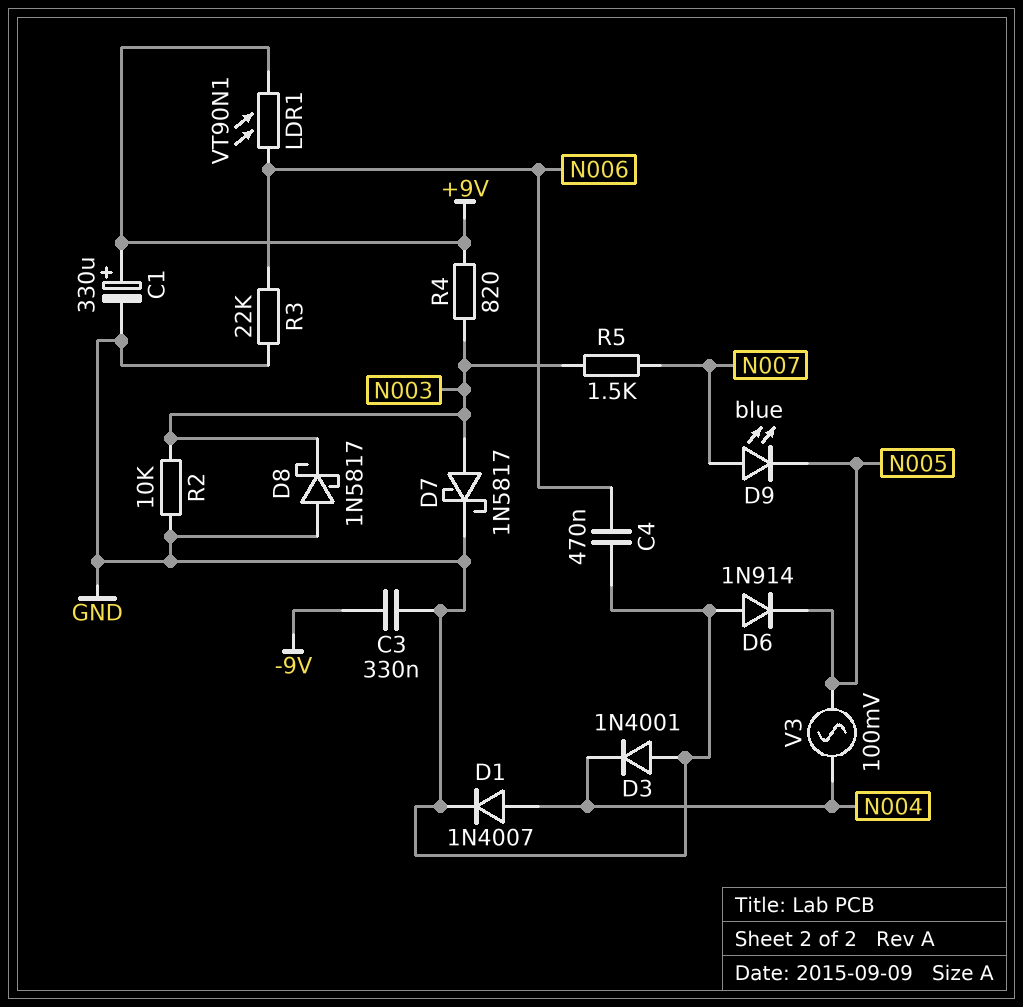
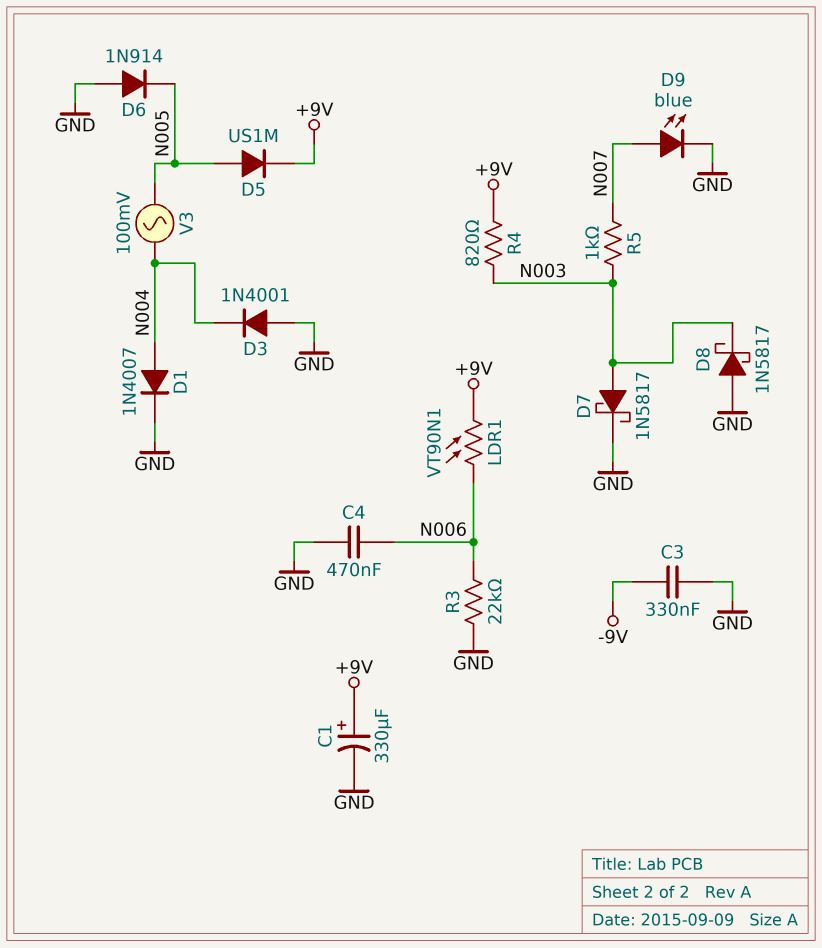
D5: none -> diode US1M (A N005, K +9V)
D9: LED blue (A N007, K N005) -> LED blue (A N007, K GND)
R2: 10k (GND, N003) -> none
R5: 1.5k (N003, N007) -> 1k (N003, N007)

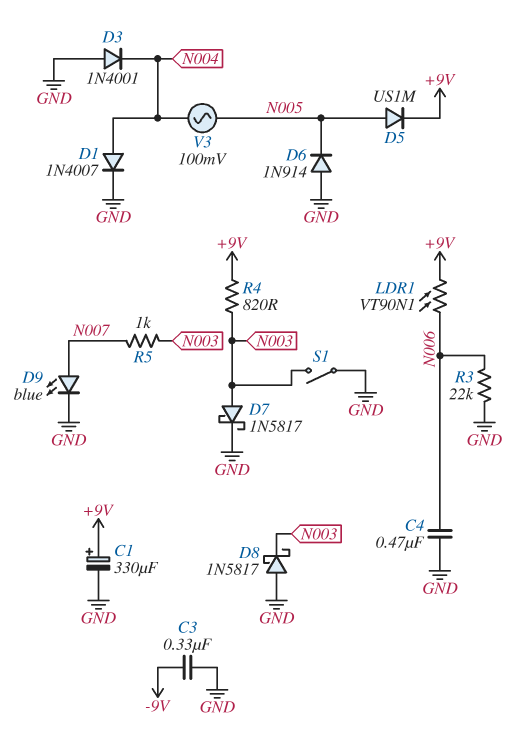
S1: none -> switch (GND, N003)

